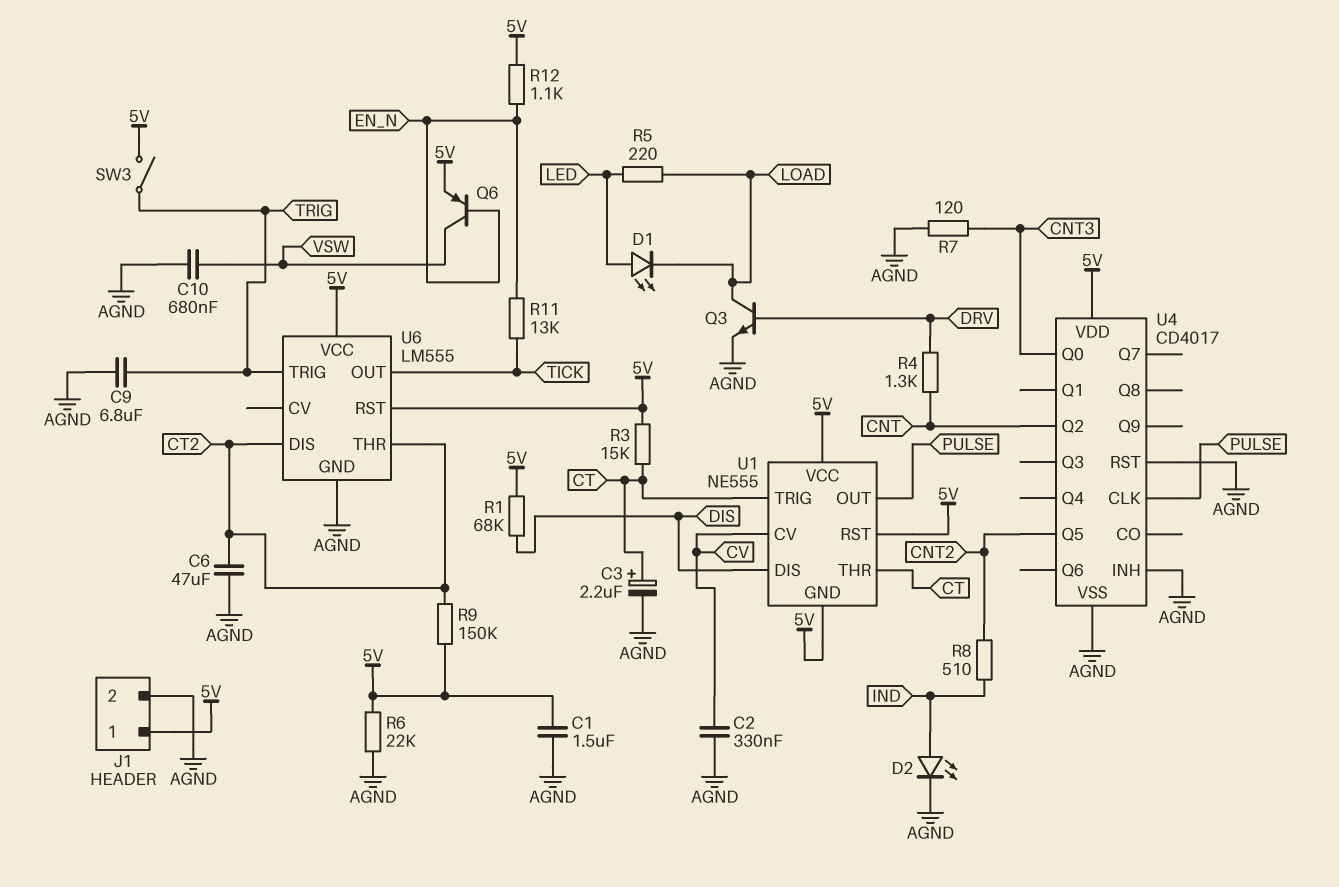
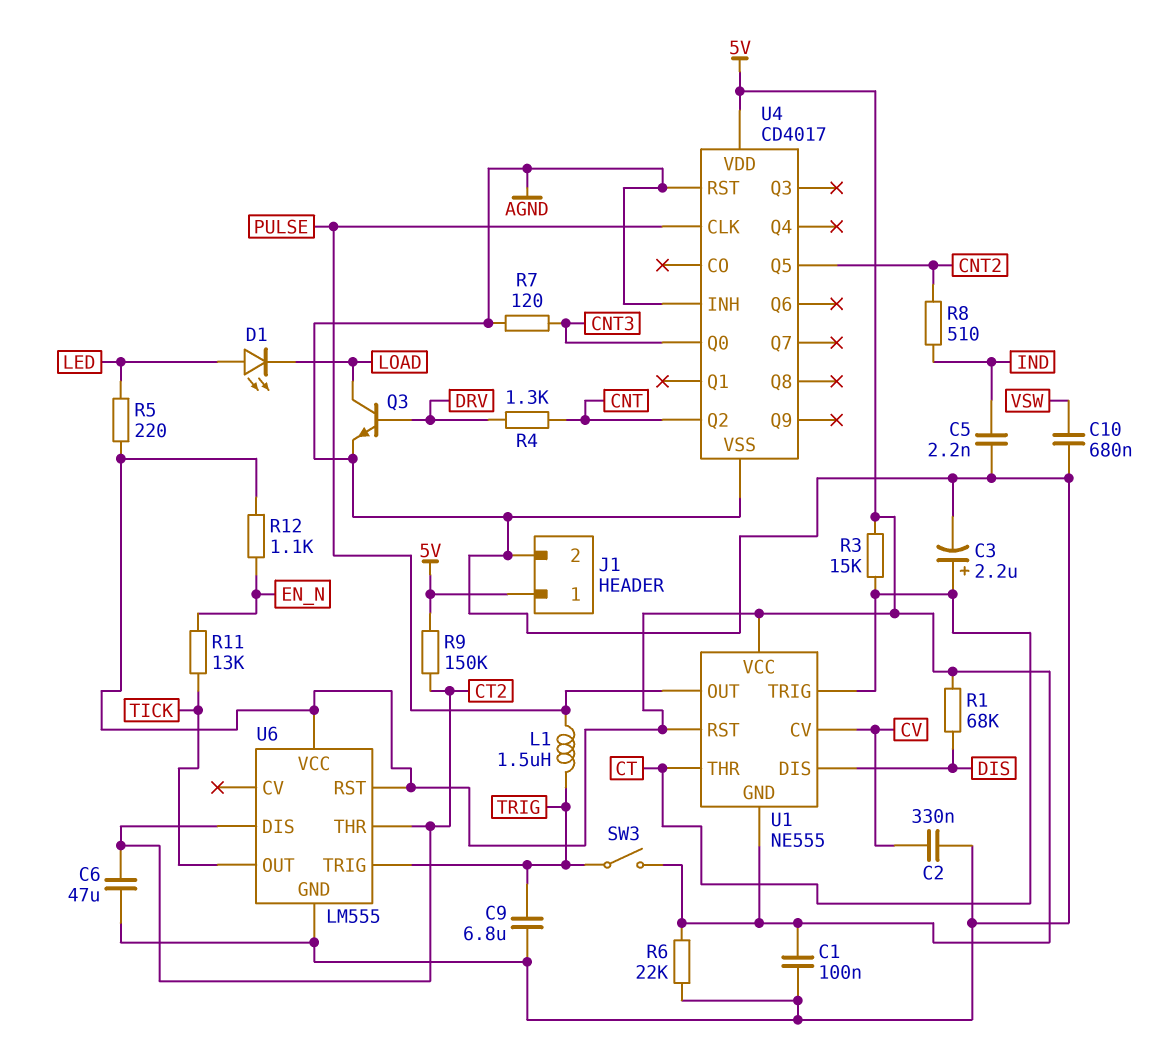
C1: 1.5uF (5V, AGND) -> 100nF (5V, AGND)
C5: none -> 2.2nF (AGND, IND)
D2: LED (A IND, K AGND) -> none
L1: none -> 1.5uH (PULSE, TRIG)
Q6: PNP (B EN_N, C VSW, E 5V) -> none
R5: 220 (LED, LOAD) -> 220 (5V, LED)

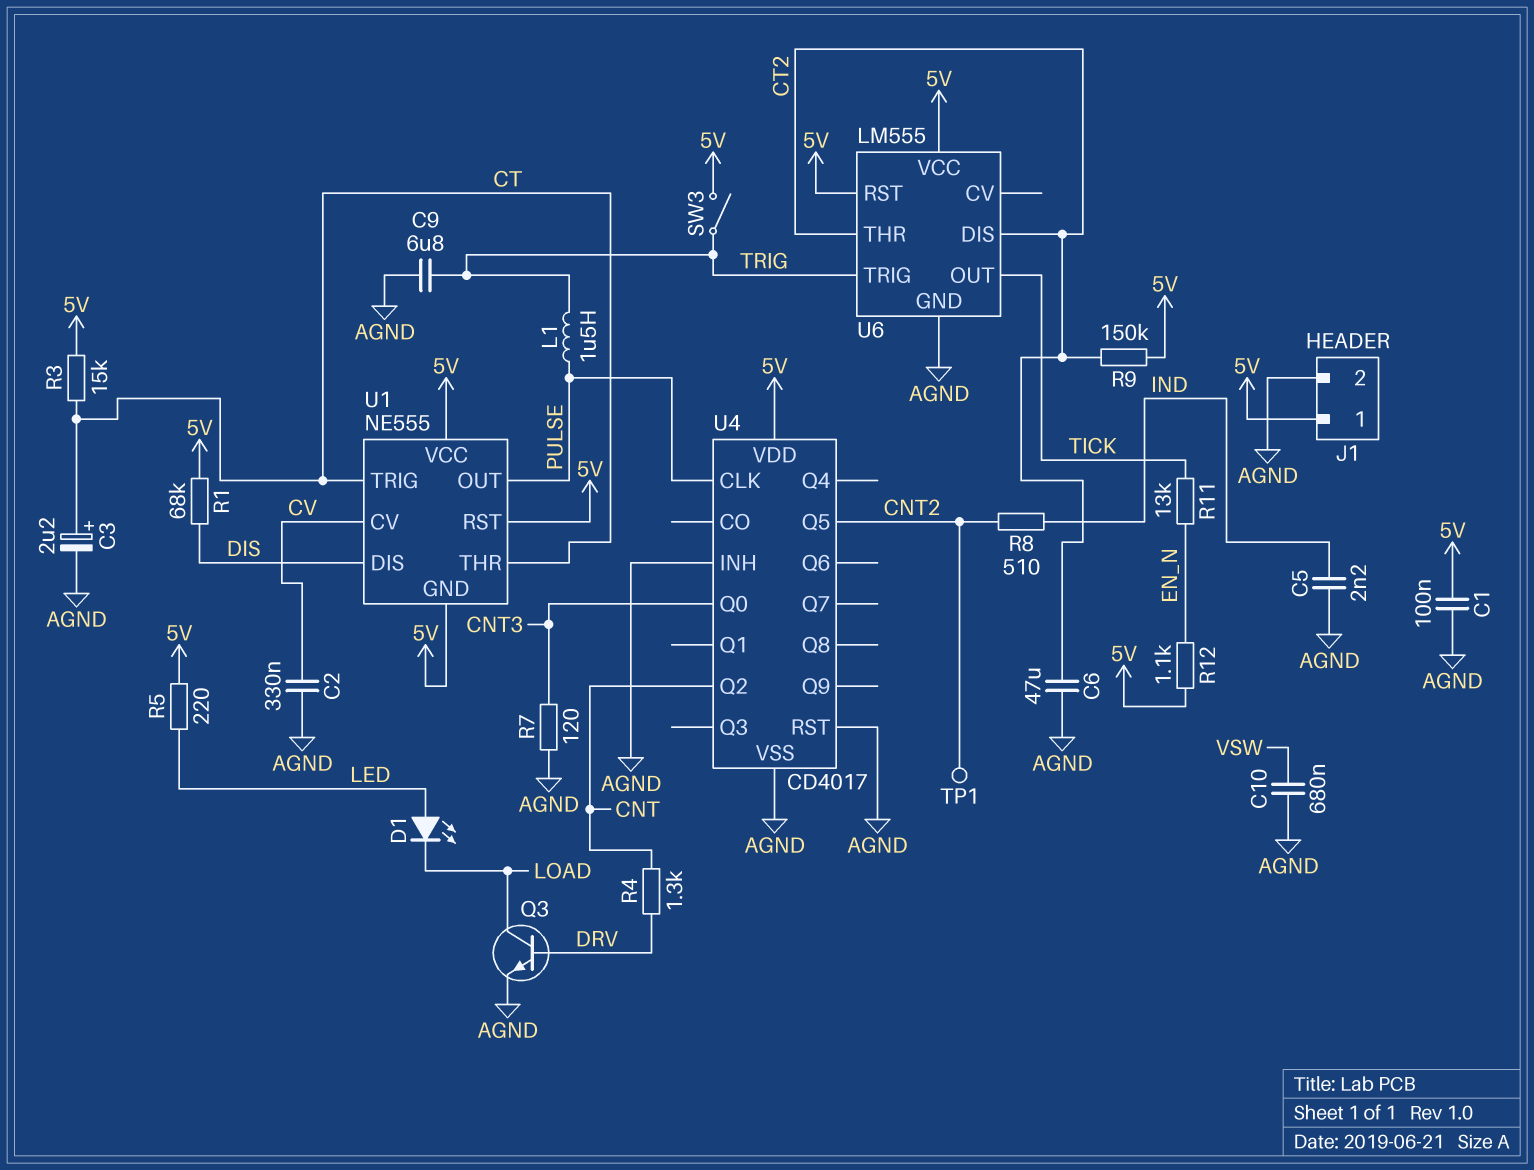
R6: 22k (5V, AGND) -> none
TP1: none -> test point (CNT2)

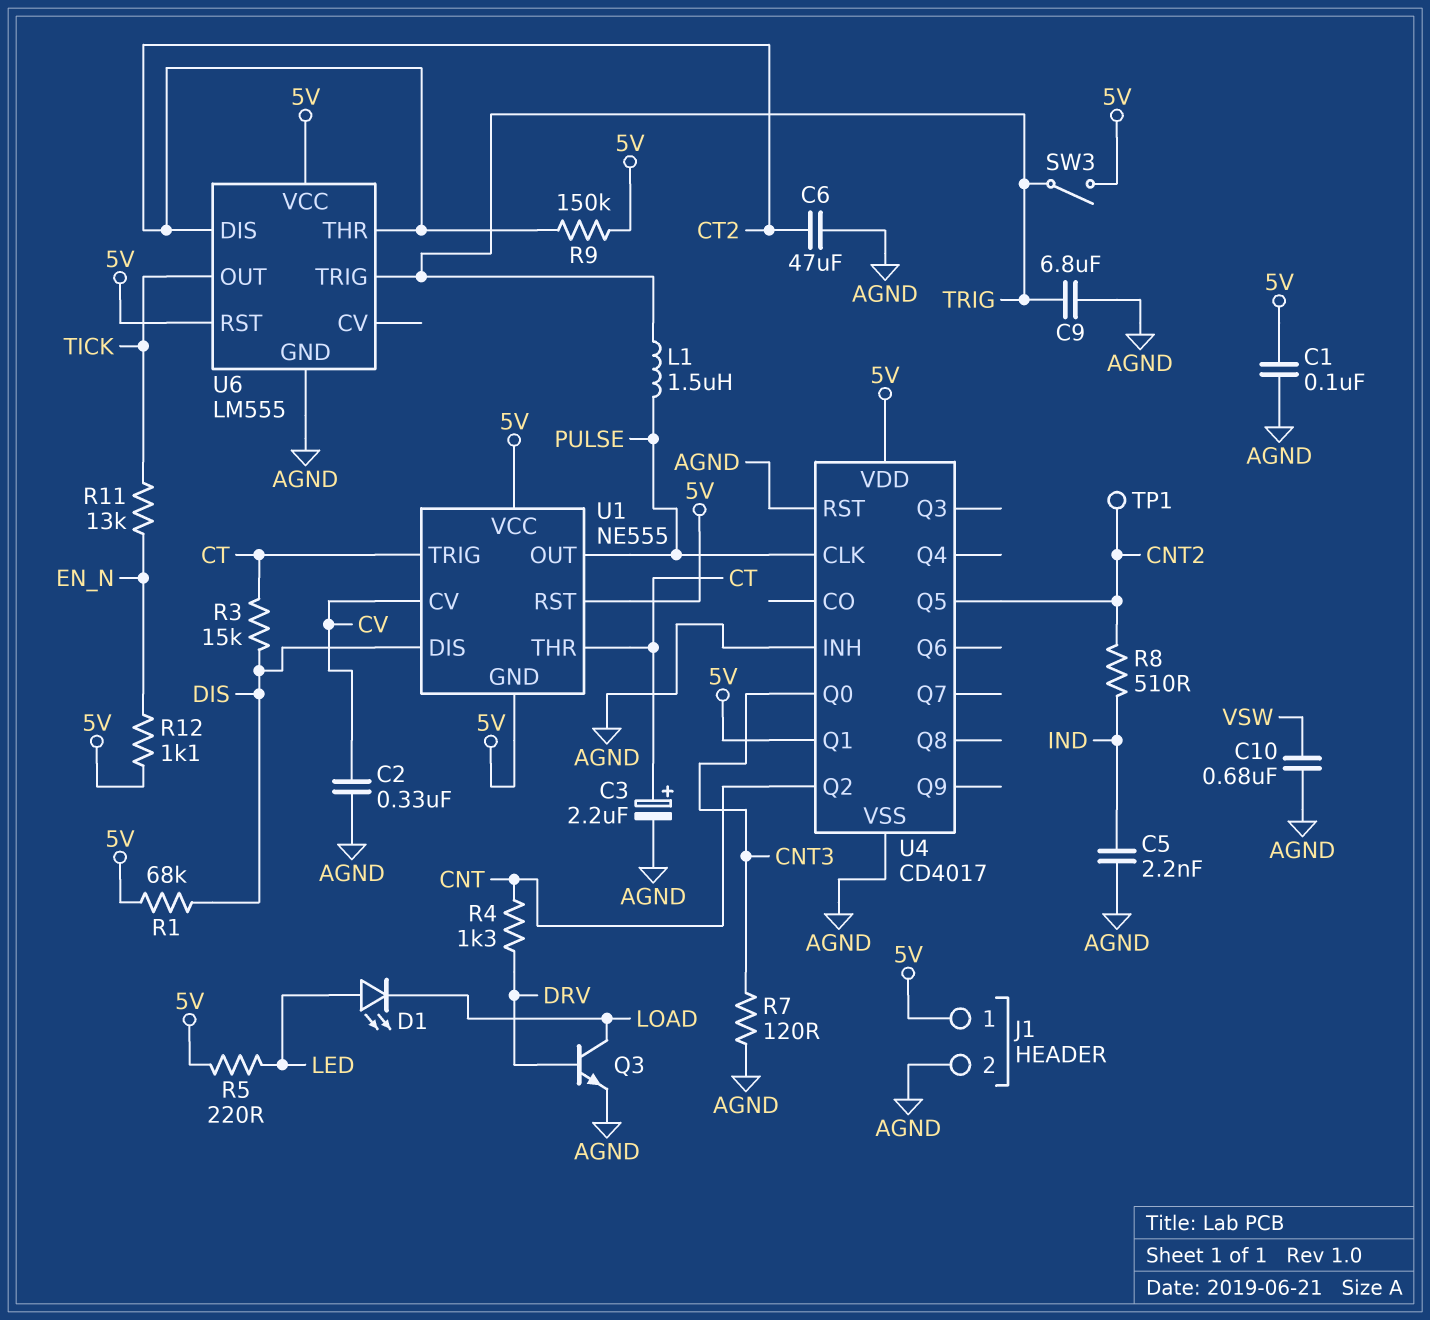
R3: 15k (5V, CT) -> 15k (CT, DIS)
U4 pin Q1: none -> 5V

